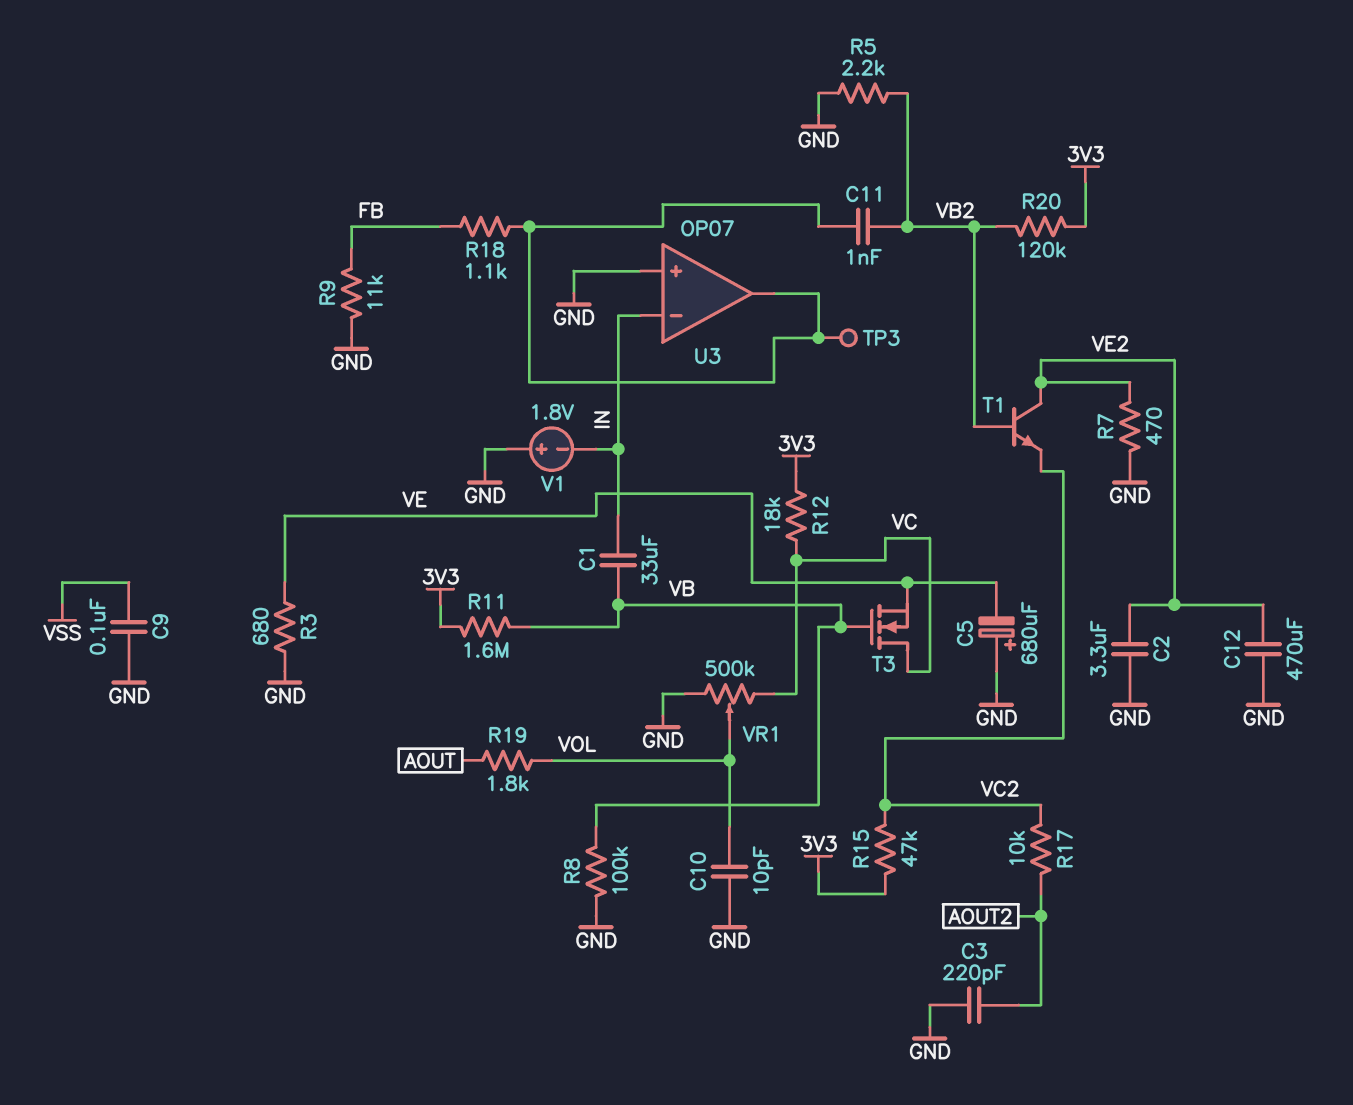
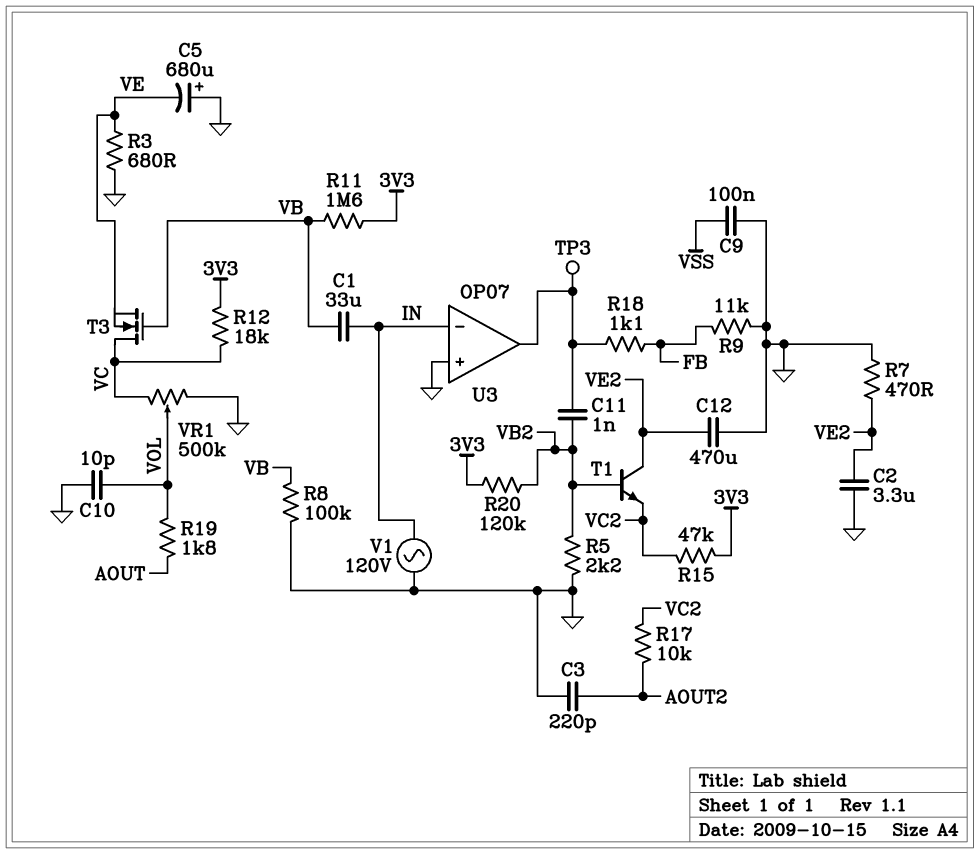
V1: 1.8V (plus GND, minus IN) -> AC 120V (GND, IN)

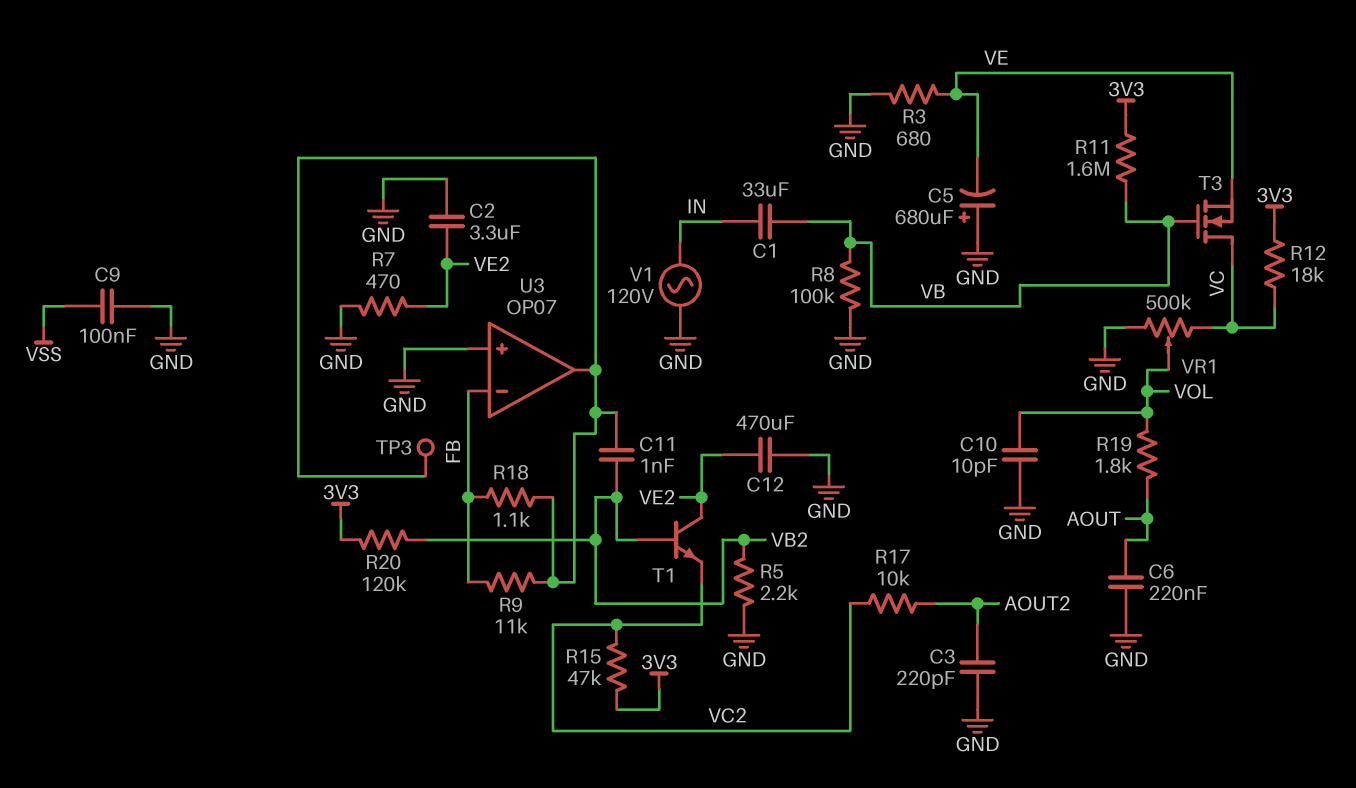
C6: none -> 220nF (AOUT, GND)
R9: 11k (FB, GND) -> 11k (FB, U3/out)
U3 pin in-: IN -> FB

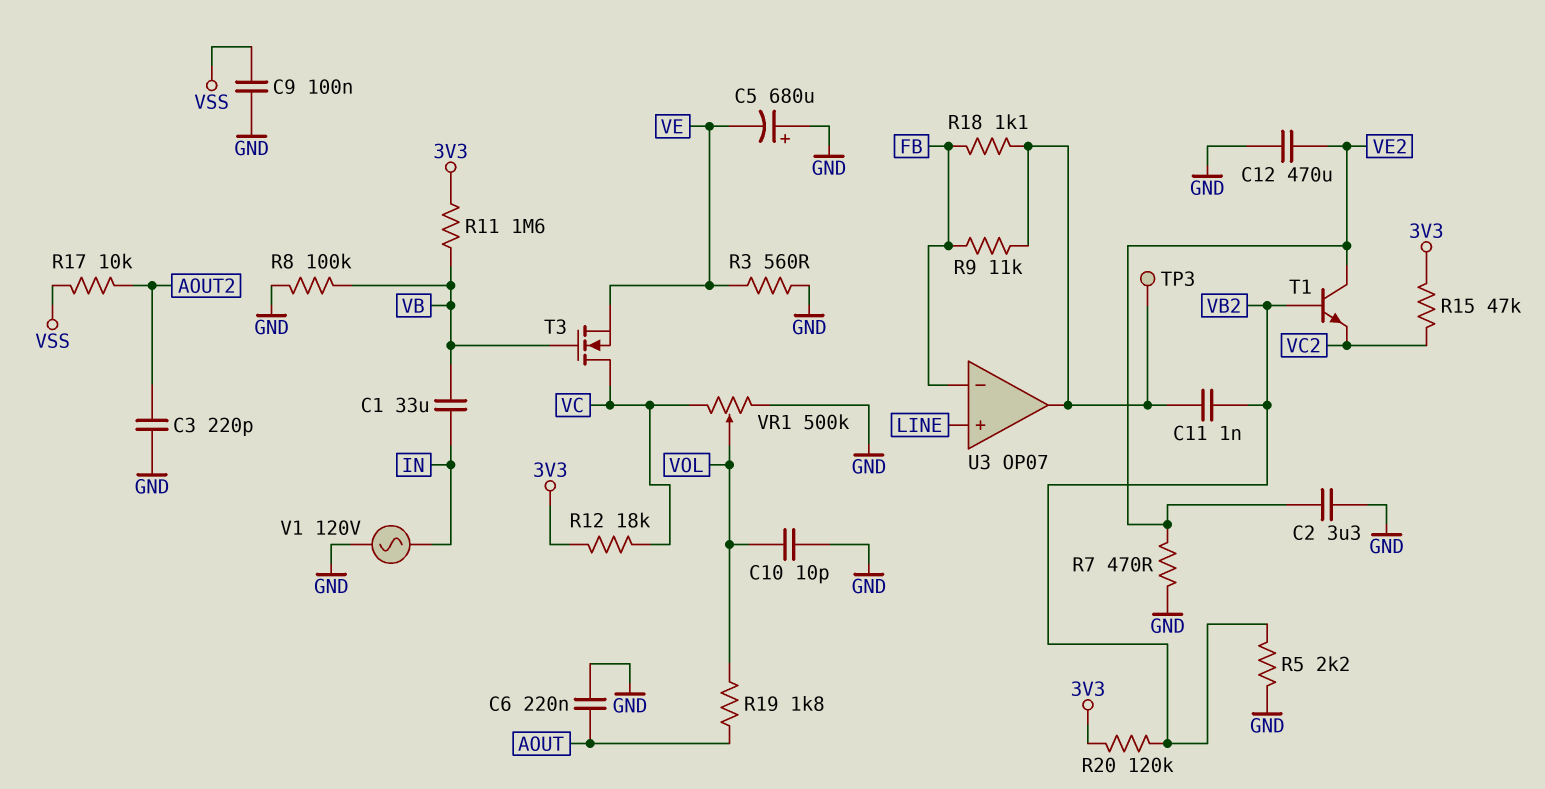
R3: 680 (GND, VE) -> 560 (GND, VE)
R17: 10k (AOUT2, VC2) -> 10k (AOUT2, VSS)
U3 pin in+: GND -> LINE

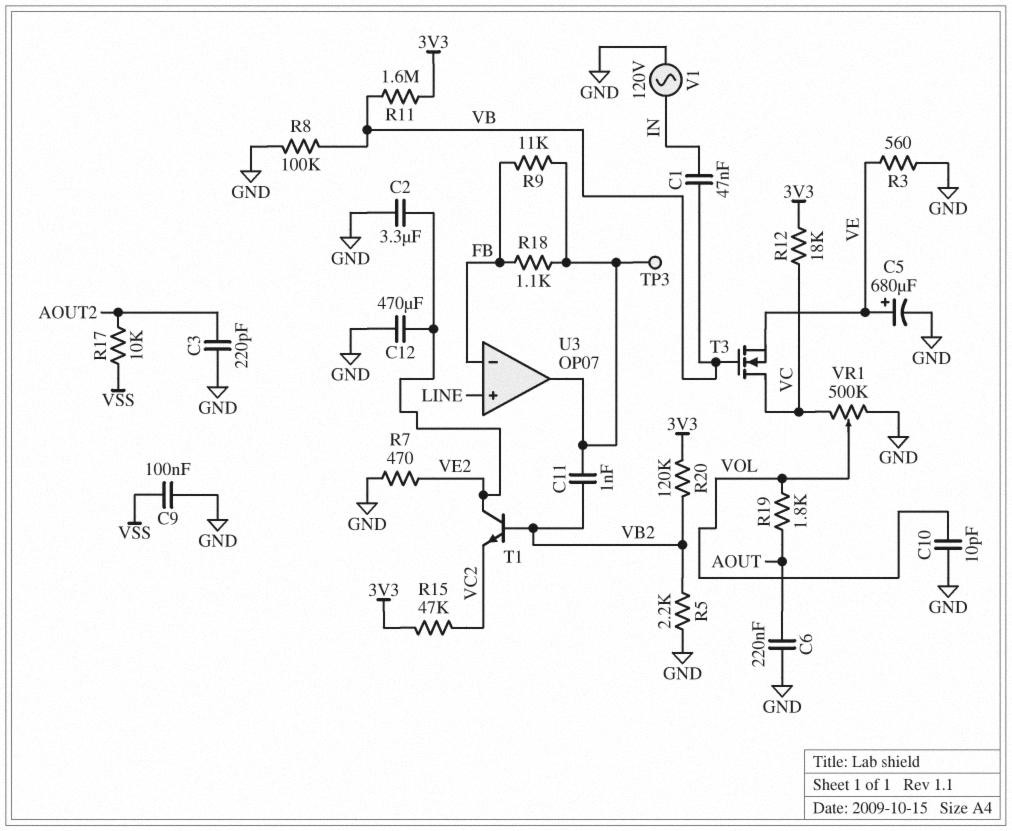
C1: 33uF (IN, VB) -> 47nF (IN, VB)
C5: 680uF (plus GND, minus VE) -> 680uF (plus VE, minus GND)

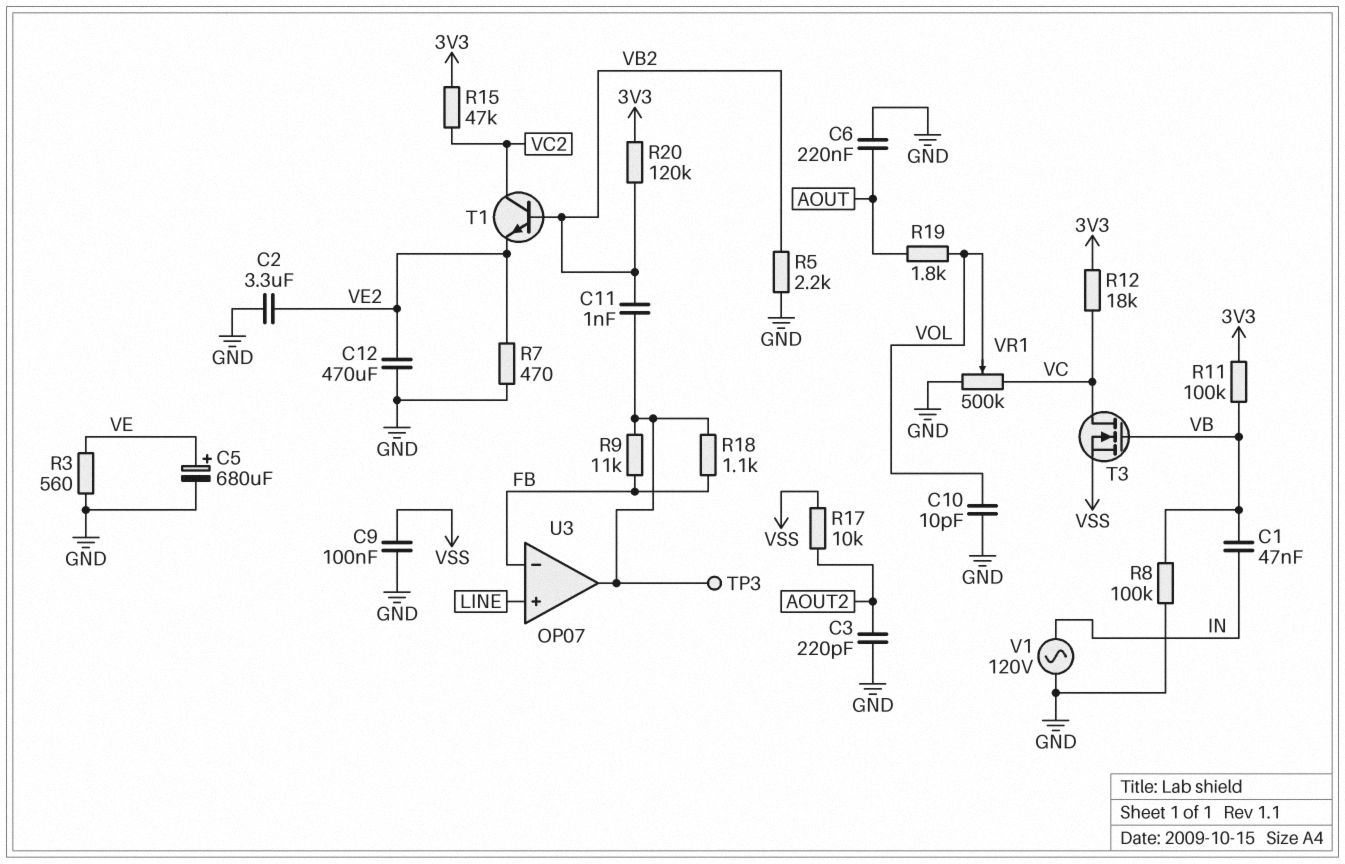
R11: 1.6M (3V3, VB) -> 100k (3V3, VB)
T1: NPN (B VB2, C VE2, E VC2) -> NPN (B VB2, C VC2, E VE2)
T3: NMOS (G VB, D VC, S VE) -> NMOS (G VB, D VC, S VSS)

